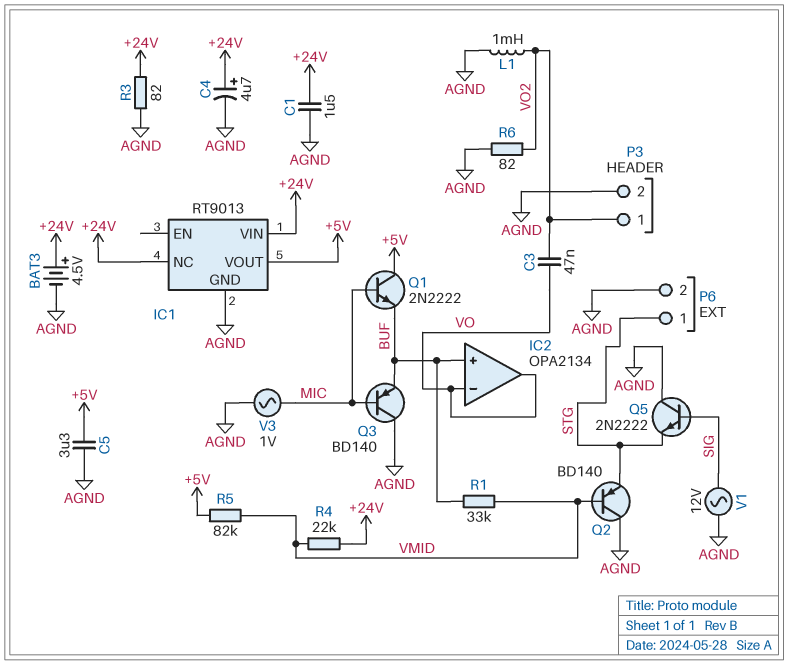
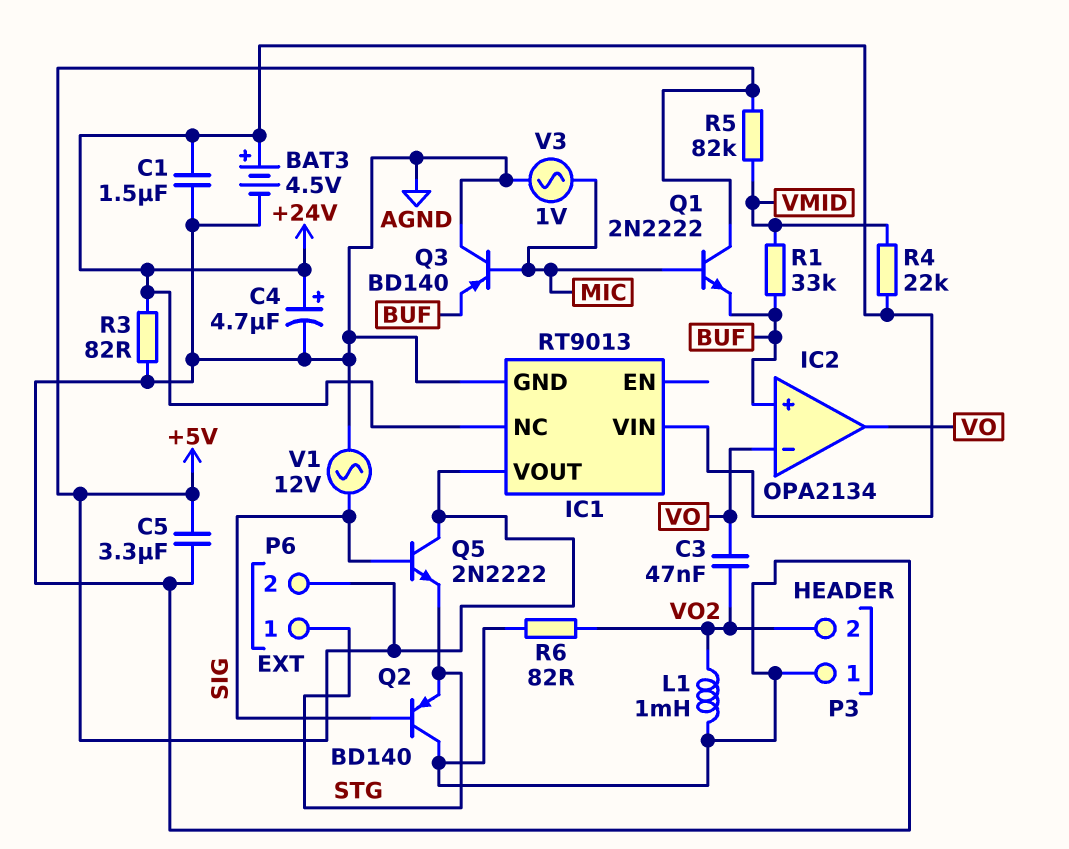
P3 pin 1: VO2 -> AGND
P3 pin 2: AGND -> VO2
P6 pin 2: AGND -> +5V
Q2: PNP BD140 (B VMID, C AGND, E STG) -> PNP BD140 (B SIG, C AGND, E STG)
Q5: NPN 2N2222 (B SIG, C AGND, E STG) -> NPN 2N2222 (B SIG, C +5V, E STG)

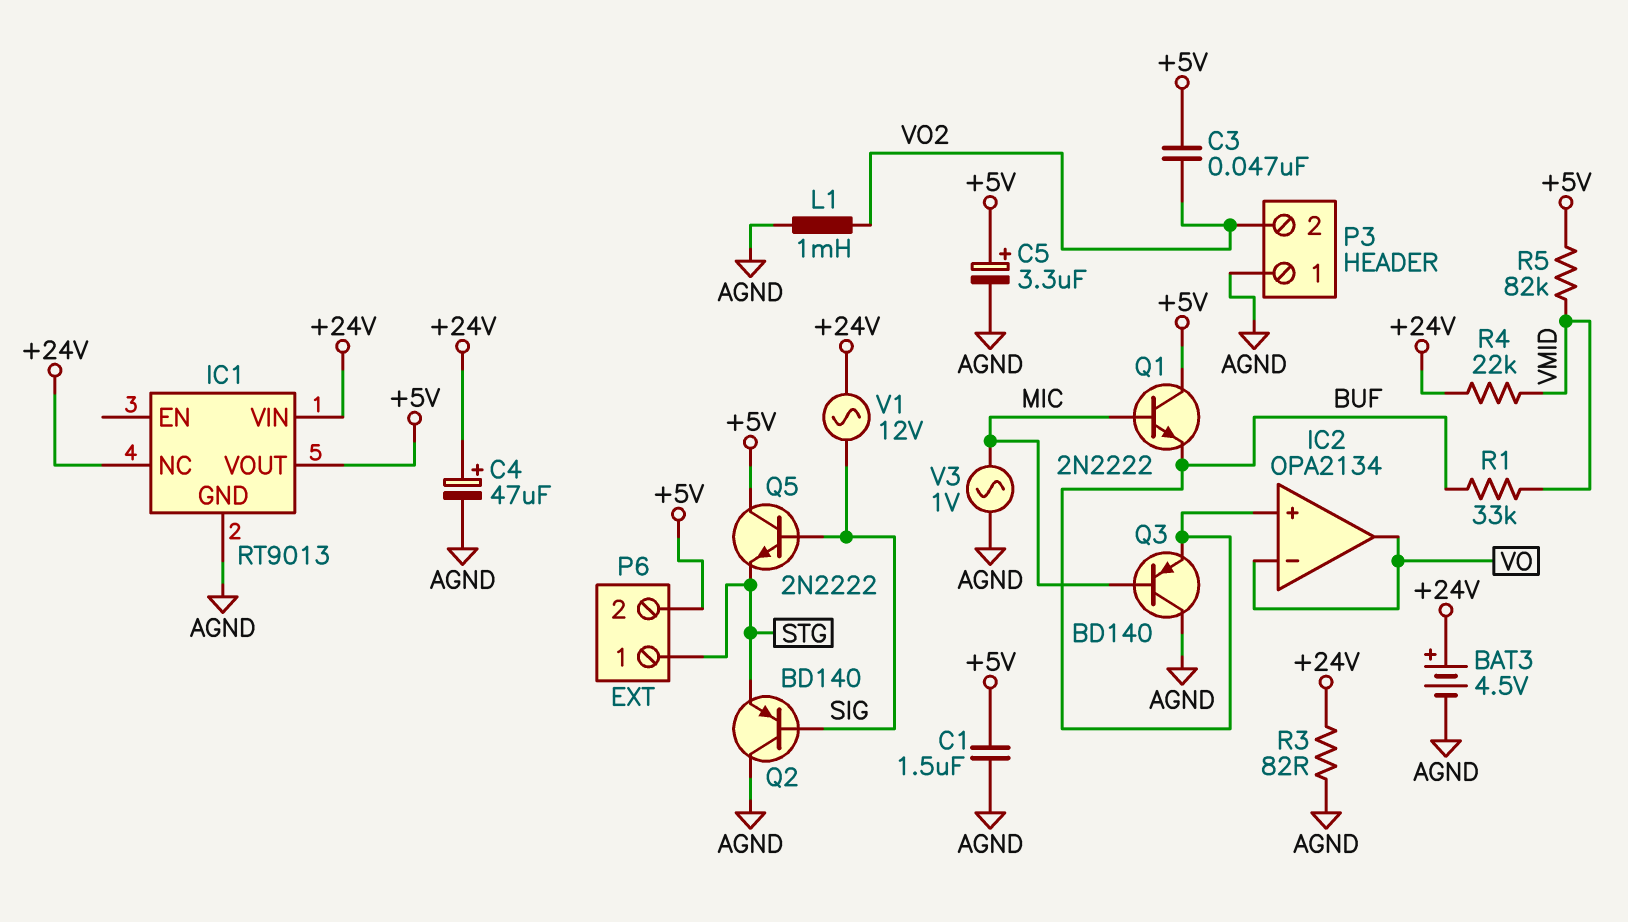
C1: 1.5uF (+24V, AGND) -> 1.5uF (+5V, AGND)
C3: 47nF (VO, VO2) -> 47nF (+5V, VO2)
C4: 4.7uF (plus +24V, minus AGND) -> 47uF (plus +24V, minus AGND)
C5: 3.3uF (+5V, AGND) -> 3.3uF (plus +5V, minus AGND)
R6: 82 (AGND, VO2) -> none
V1: AC 12V (AGND, SIG) -> AC 12V (+24V, SIG)

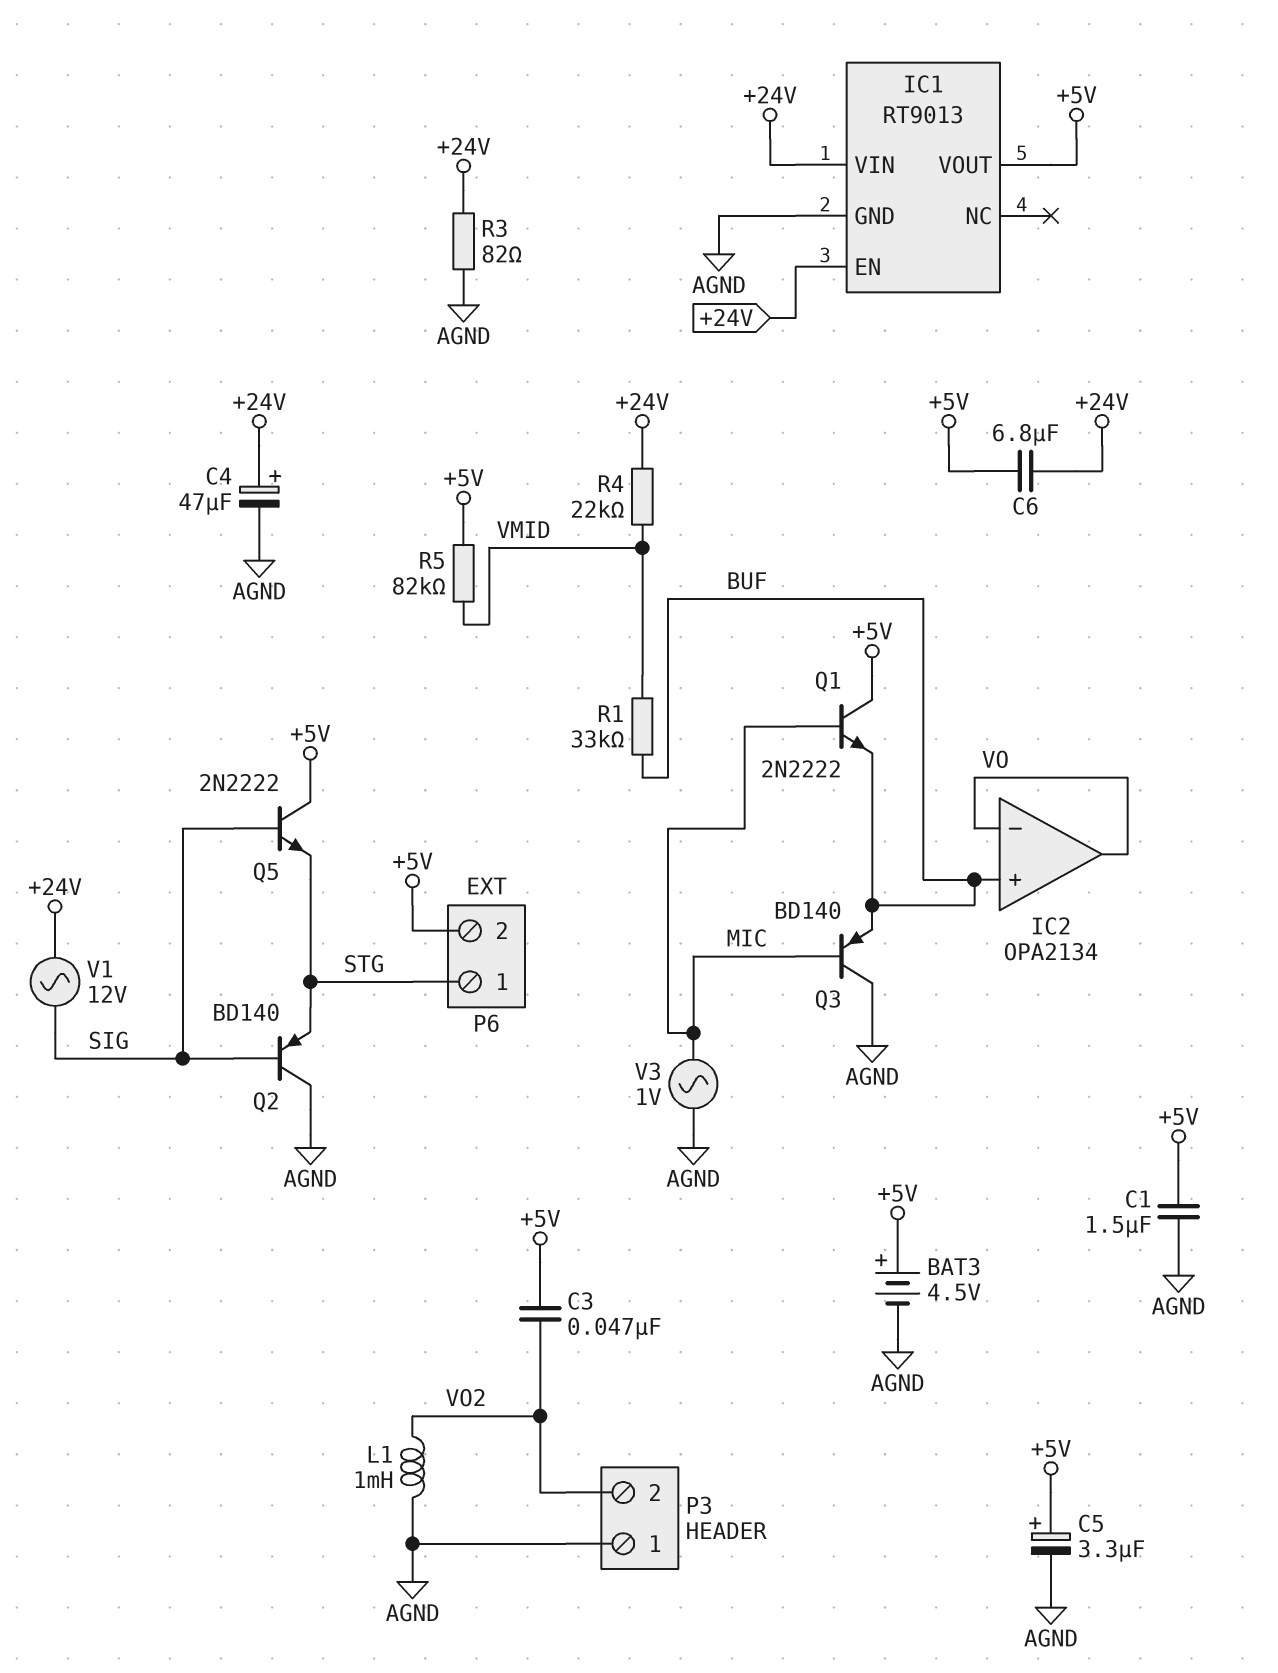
BAT3: 4.5V (plus +24V, minus AGND) -> 4.5V (plus +5V, minus AGND)
C6: none -> 6.8uF (+5V, +24V)
IC1 pin EN: none -> +24V
IC1 pin NC: +24V -> none

